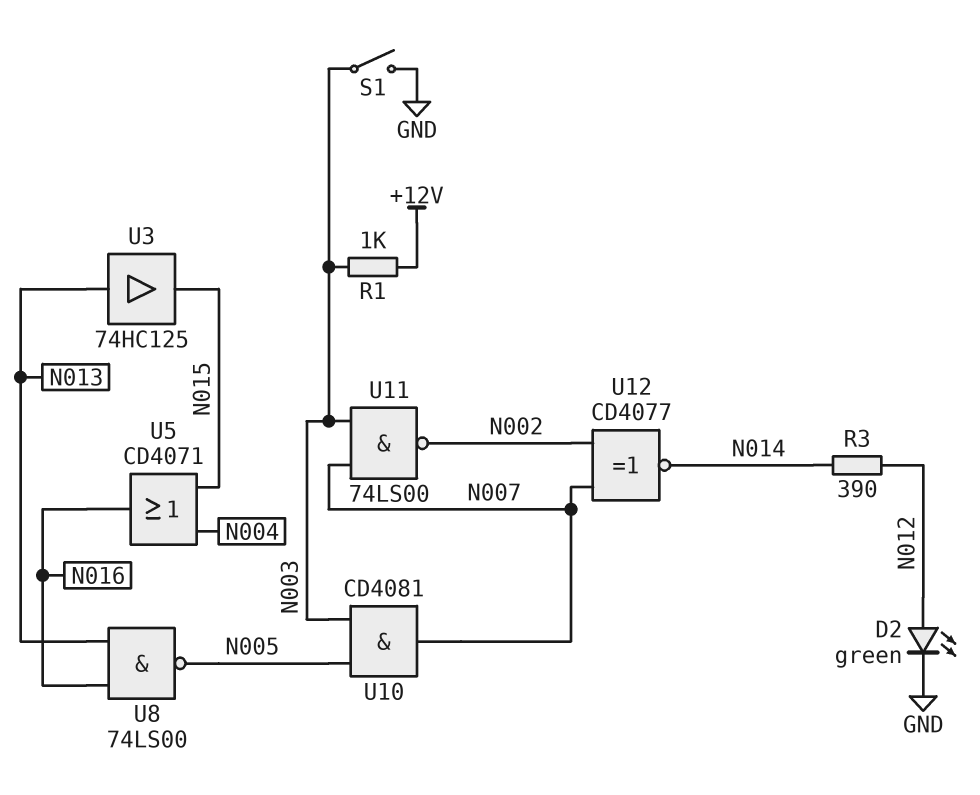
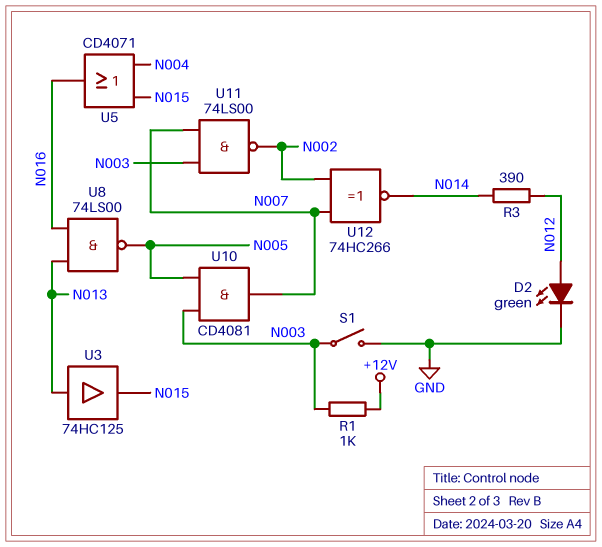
U12: XNOR CD4077 (in N002, in N007, out N014) -> XNOR 74HC266 (in N002, in N007, out N014)

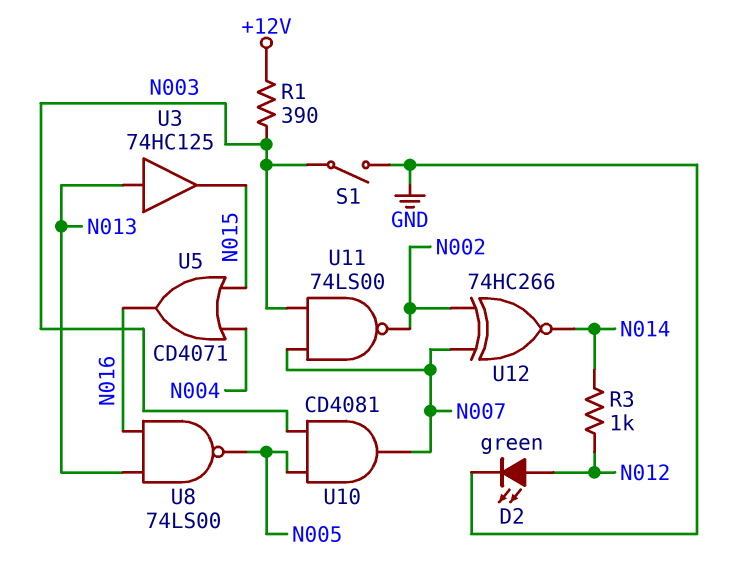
R1: 1k (+12V, N003) -> 390 (+12V, N003)
R3: 390 (N012, N014) -> 1k (N012, N014)

